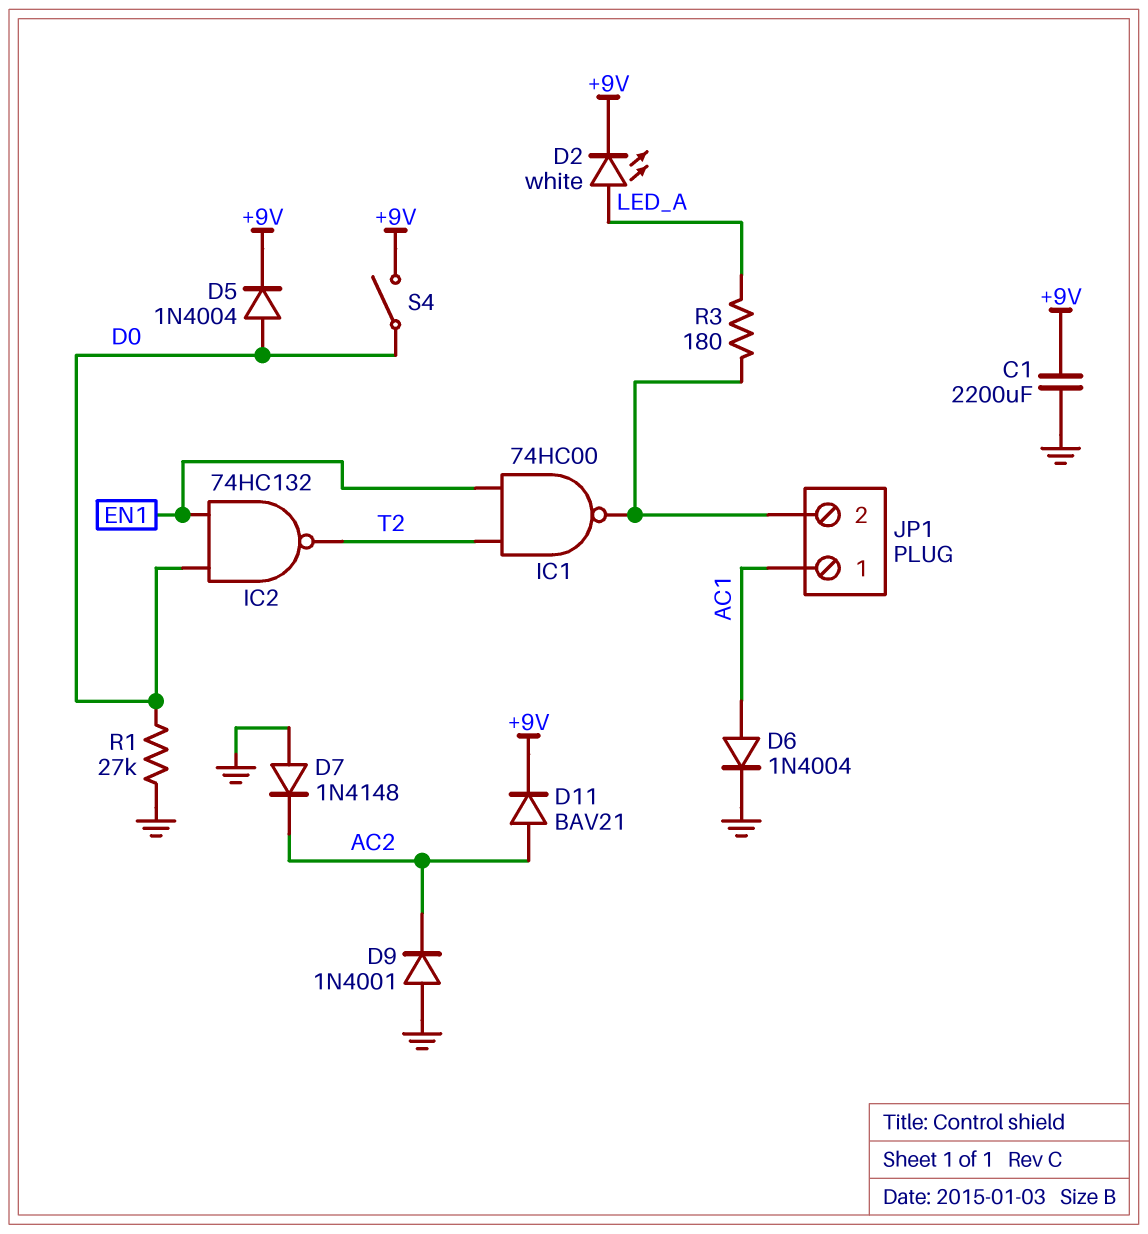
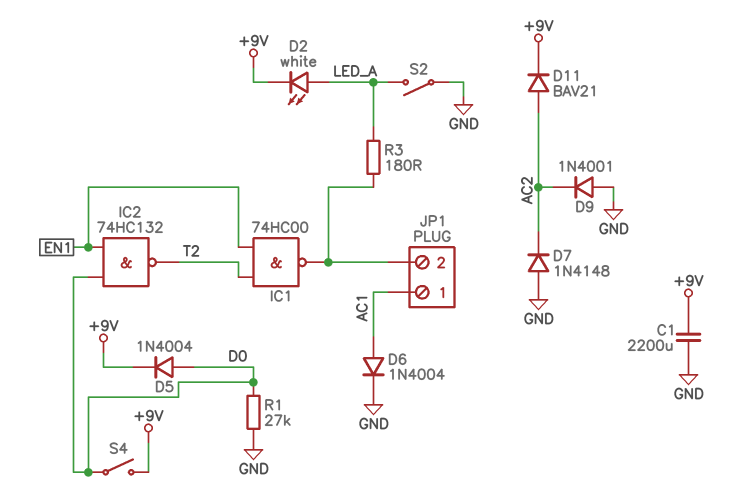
S2: none -> switch (GND, LED_A)

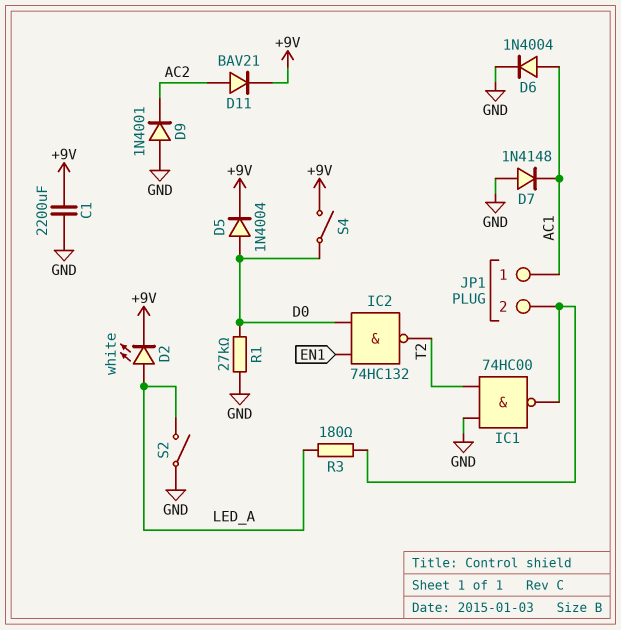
D7: diode 1N4148 (A GND, K AC2) -> diode 1N4148 (A GND, K AC1)
IC1: NAND 74HC00 (in EN1, in T2, out JP1/2) -> NAND 74HC00 (in GND, in T2, out JP1/2)

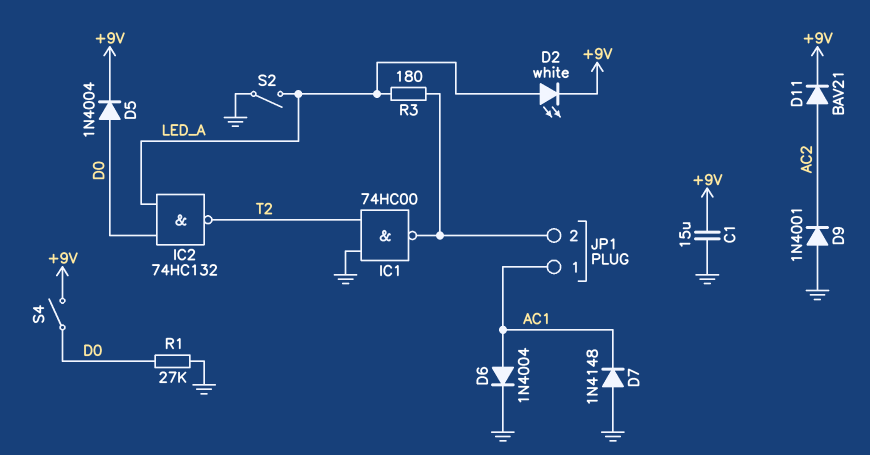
C1: 2200uF (+9V, GND) -> 15uF (+9V, GND)
IC2: NAND 74HC132 (in D0, in EN1, out T2) -> NAND 74HC132 (in D0, in LED_A, out T2)

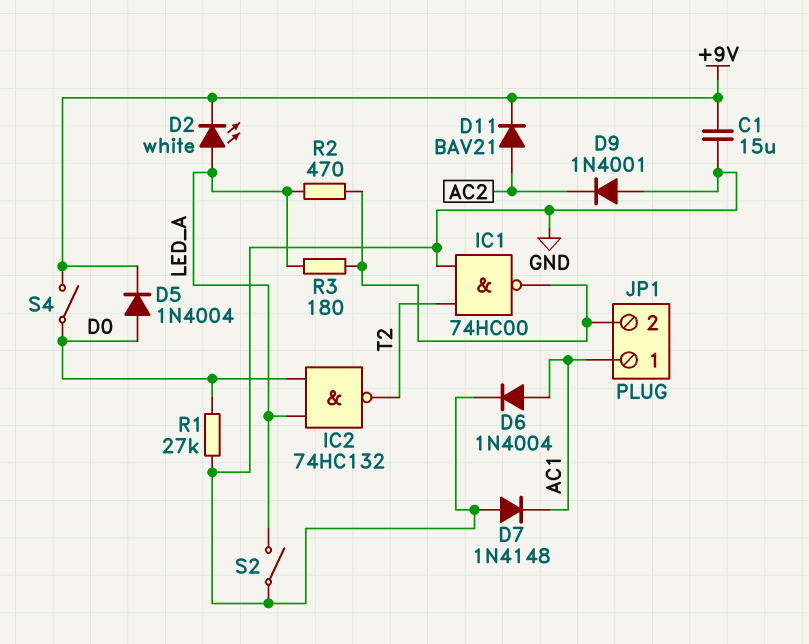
R2: none -> 470 (JP1/2, LED_A)

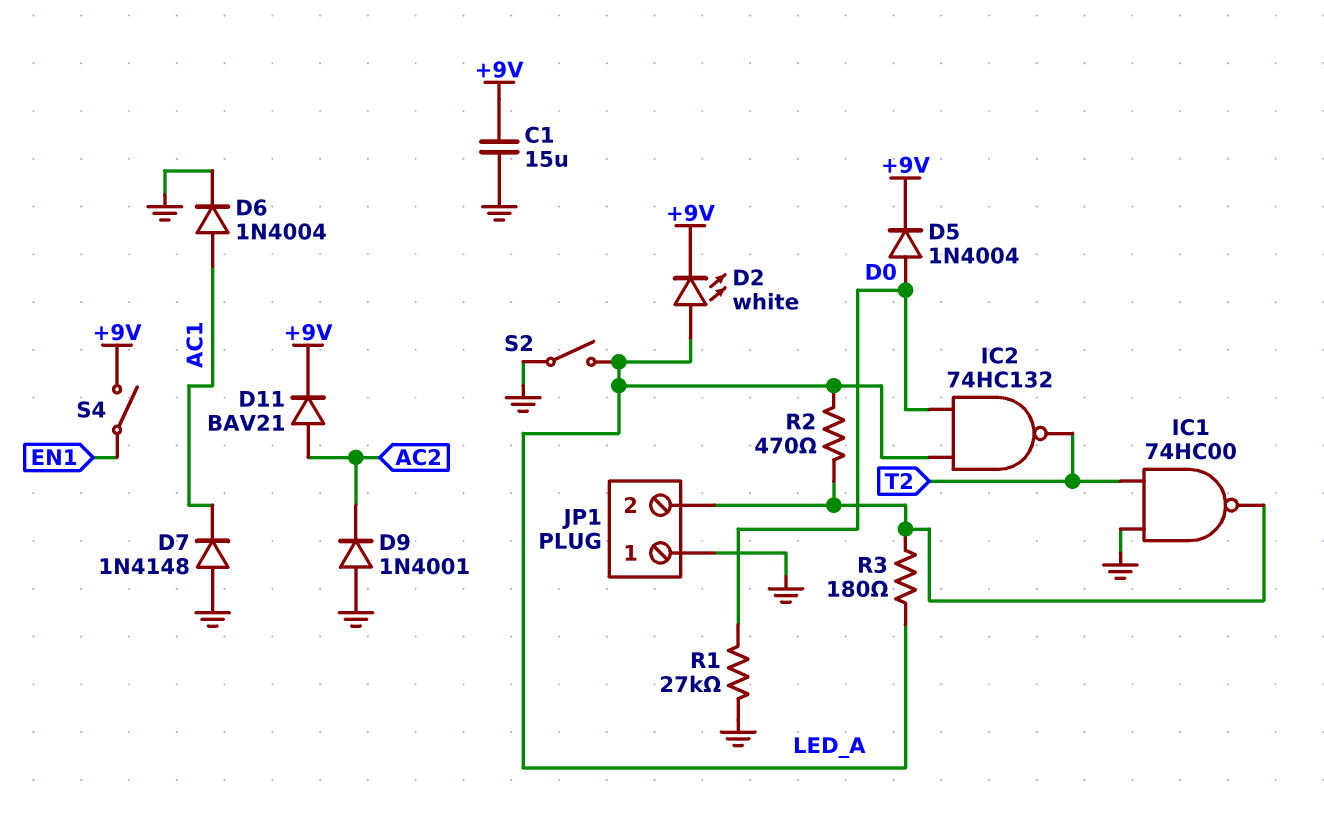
JP1 pin 1: AC1 -> GND
S4: switch (+9V, D0) -> switch (+9V, EN1)

